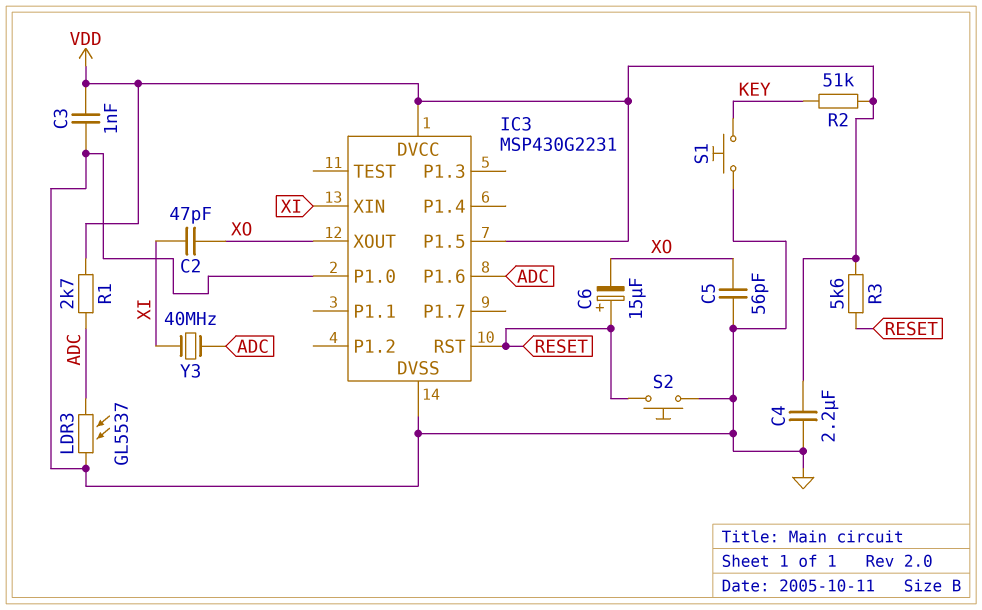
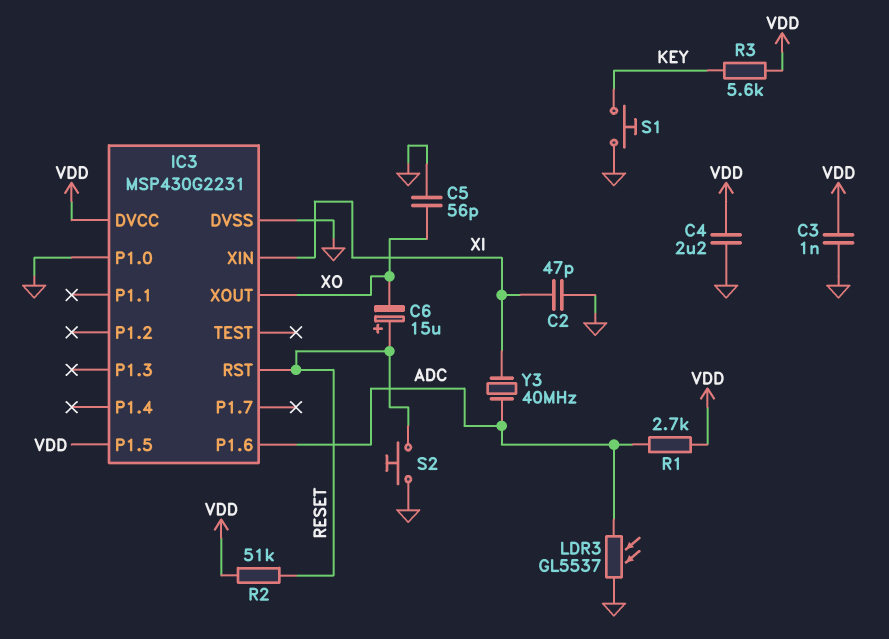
C2: 47pF (XI, XO) -> 47pF (GND, XI)
R2: 51k (KEY, VDD) -> 51k (RESET, VDD)
R3: 5.6k (RESET, VDD) -> 5.6k (KEY, VDD)

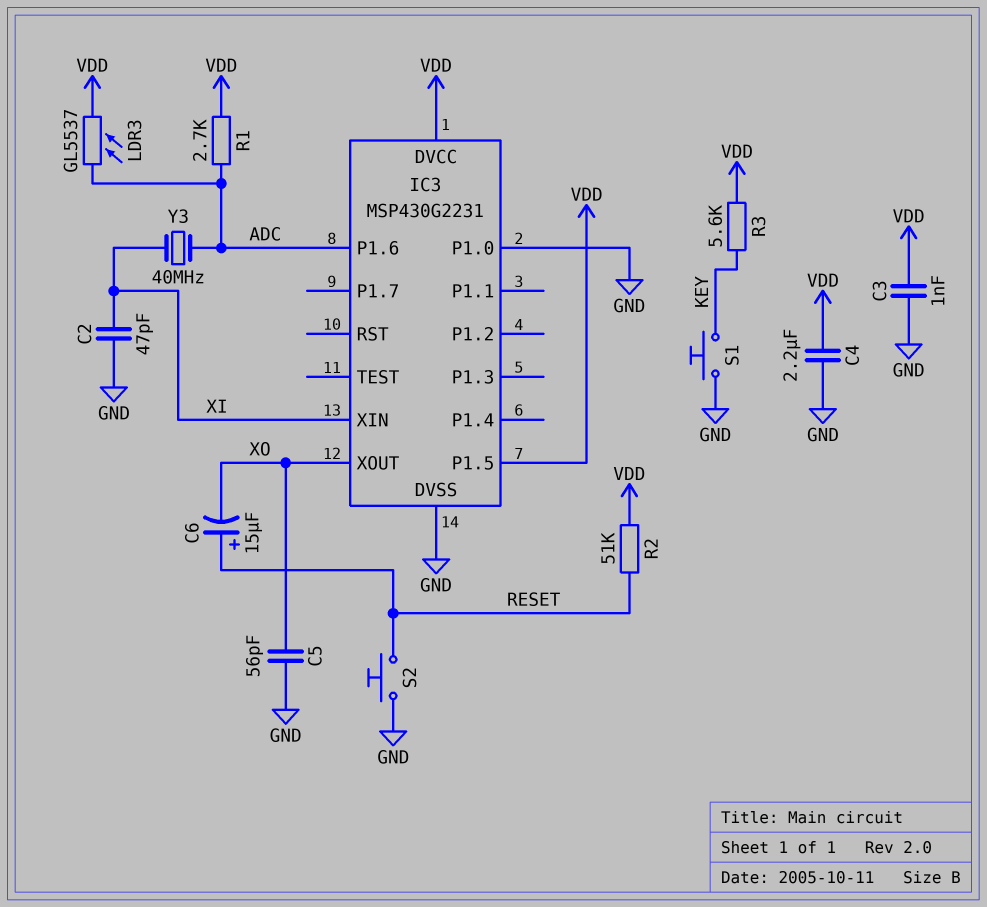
IC3 pin RST: RESET -> none
LDR3: GL5537 (ADC, GND) -> GL5537 (ADC, VDD)

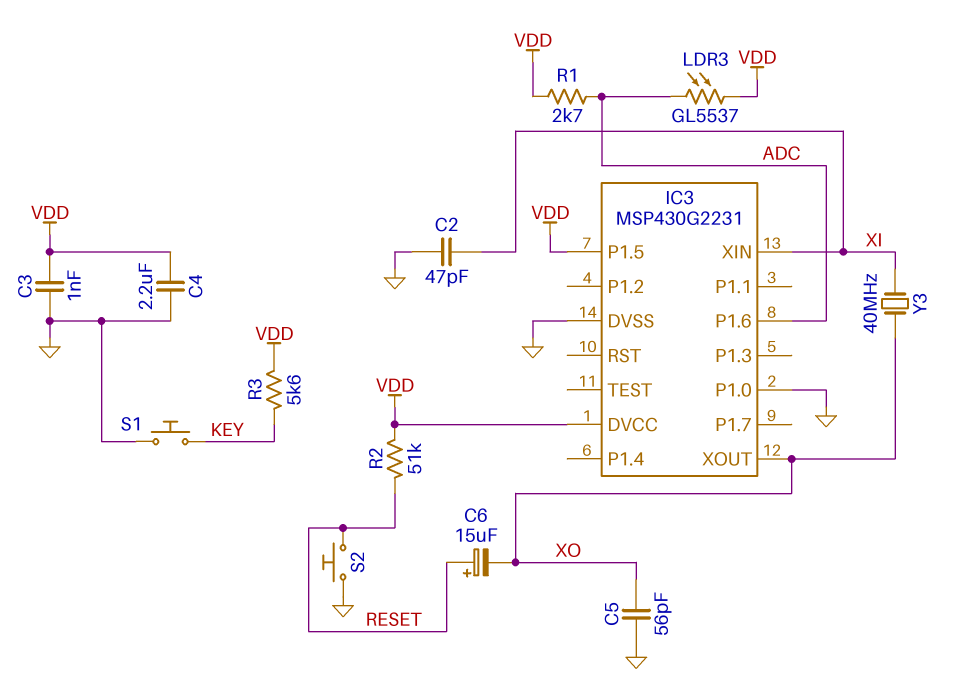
Y3: 40MHz (ADC, XI) -> 40MHz (XI, XO)

